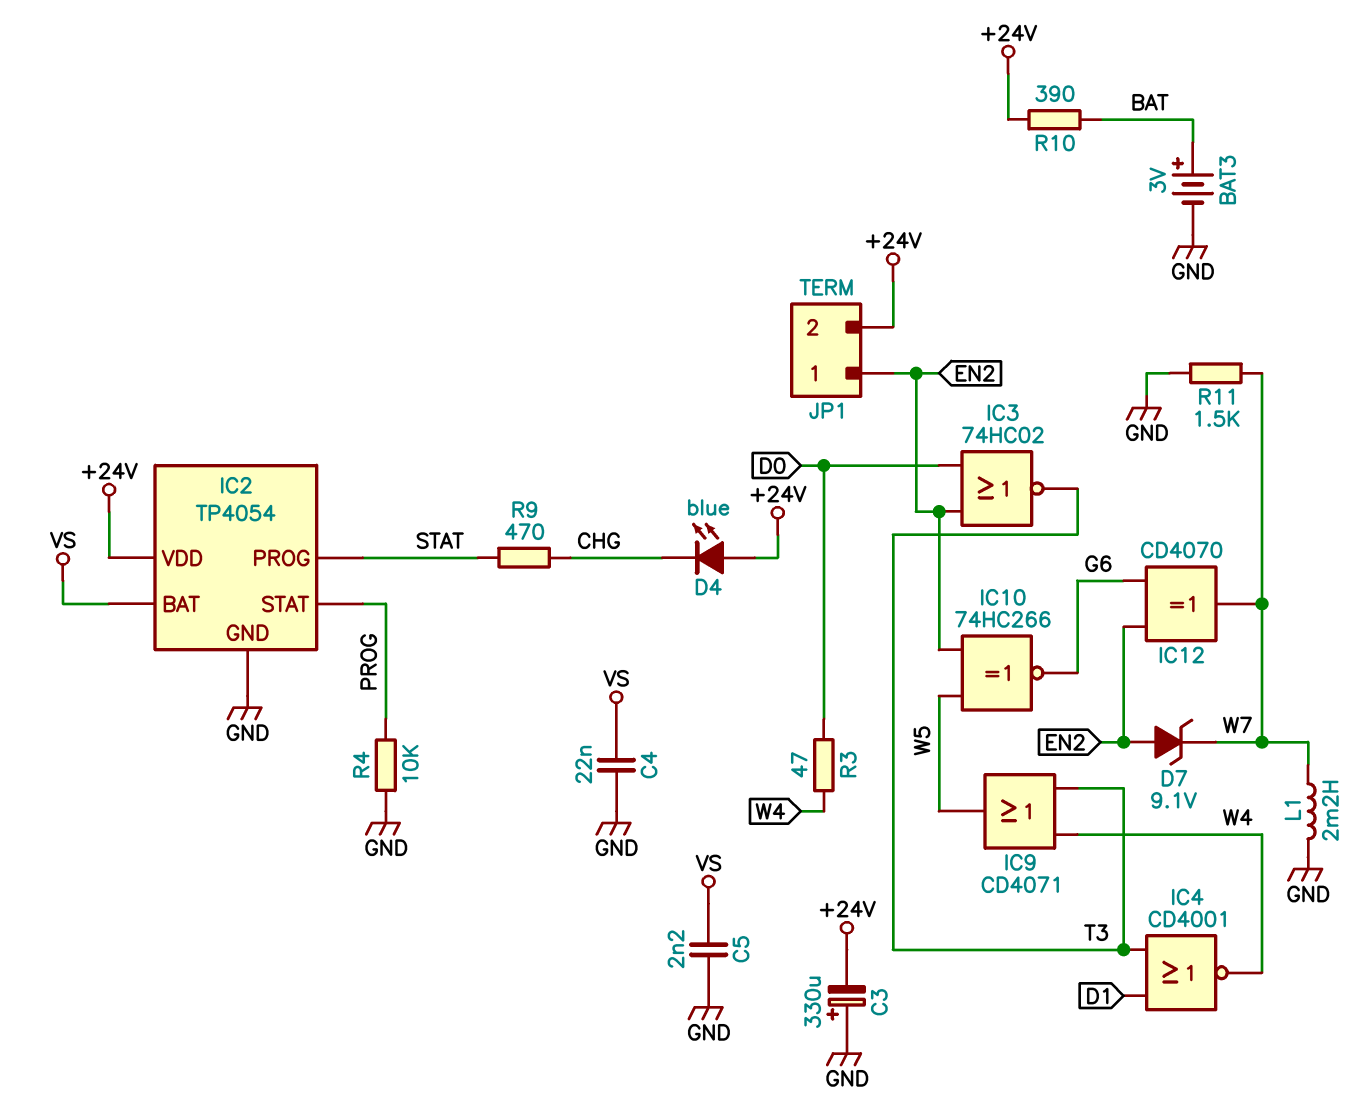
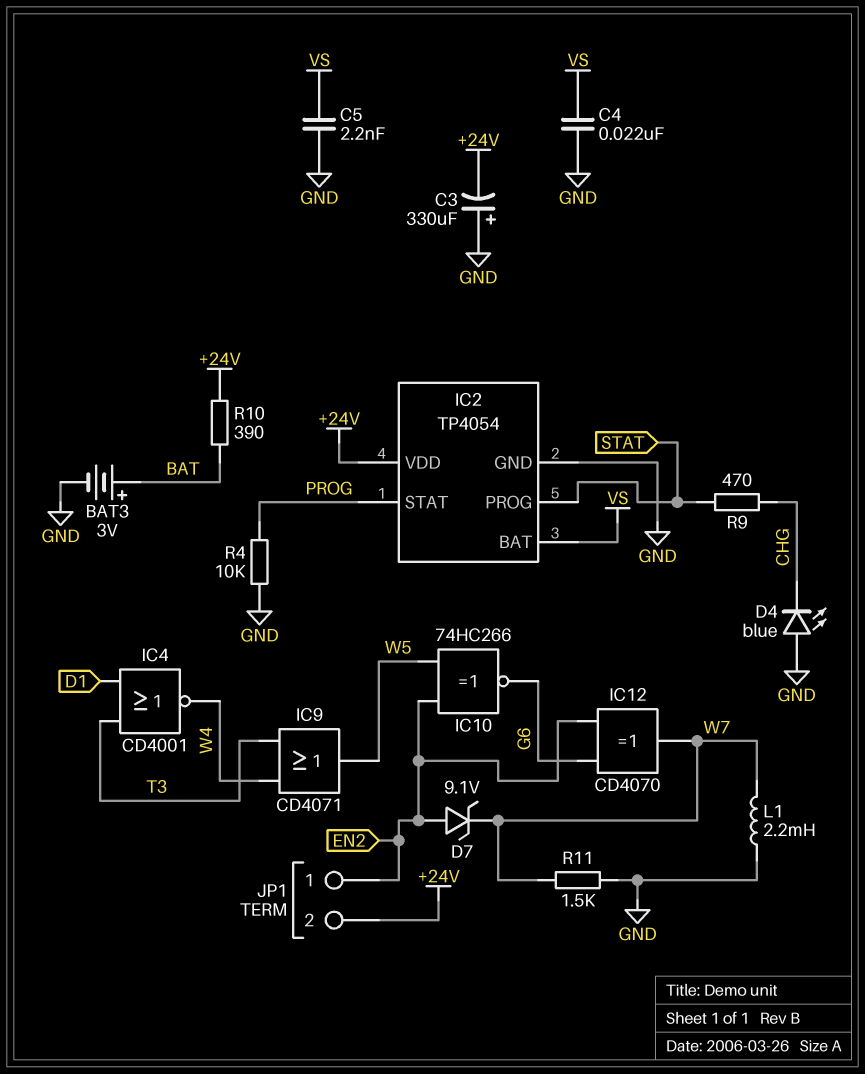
D4: LED blue (A +24V, K CHG) -> LED blue (A GND, K CHG)
IC3: NOR 74HC02 (in D0, in EN2, out T3) -> none
R3: 47 (D0, W4) -> none

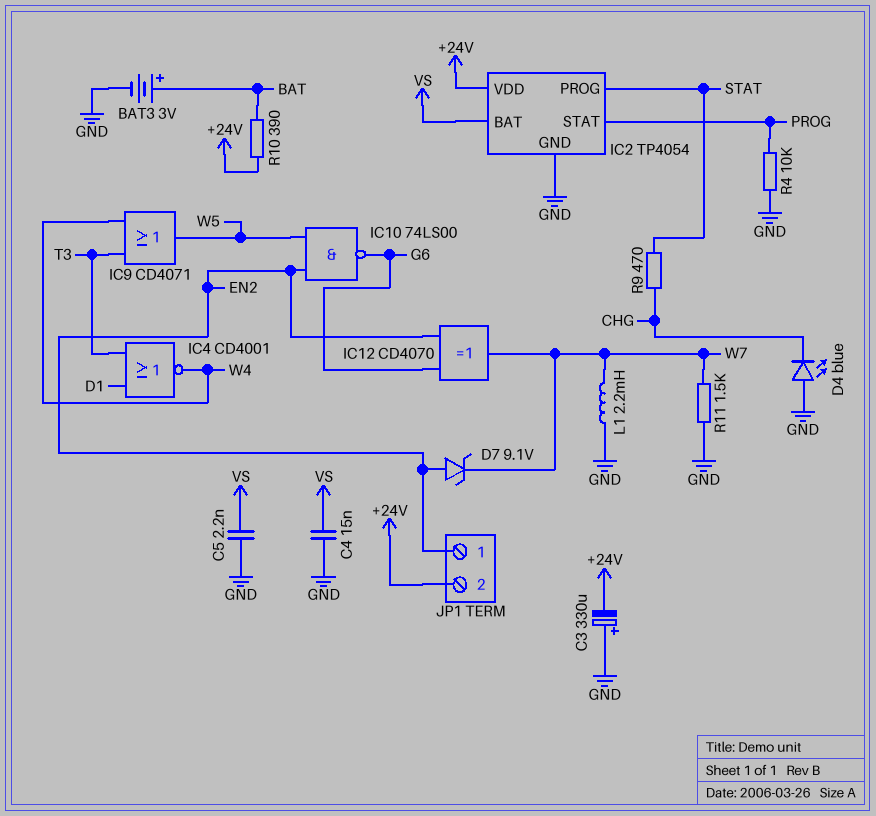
C4: 22nF (GND, VS) -> 15nF (GND, VS)
IC10: XNOR 74HC266 (in EN2, in W5, out G6) -> NAND 74LS00 (in EN2, in W5, out G6)

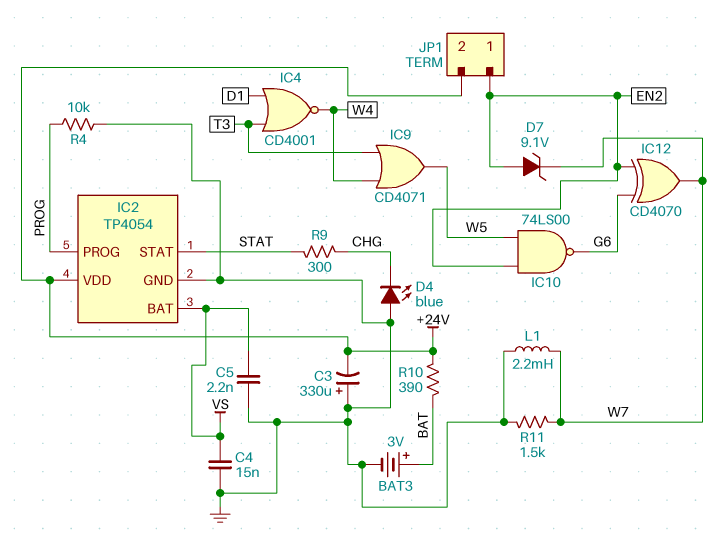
IC2 pin PROG: STAT -> PROG
IC2 pin STAT: PROG -> STAT
R9: 470 (CHG, STAT) -> 300 (CHG, STAT)

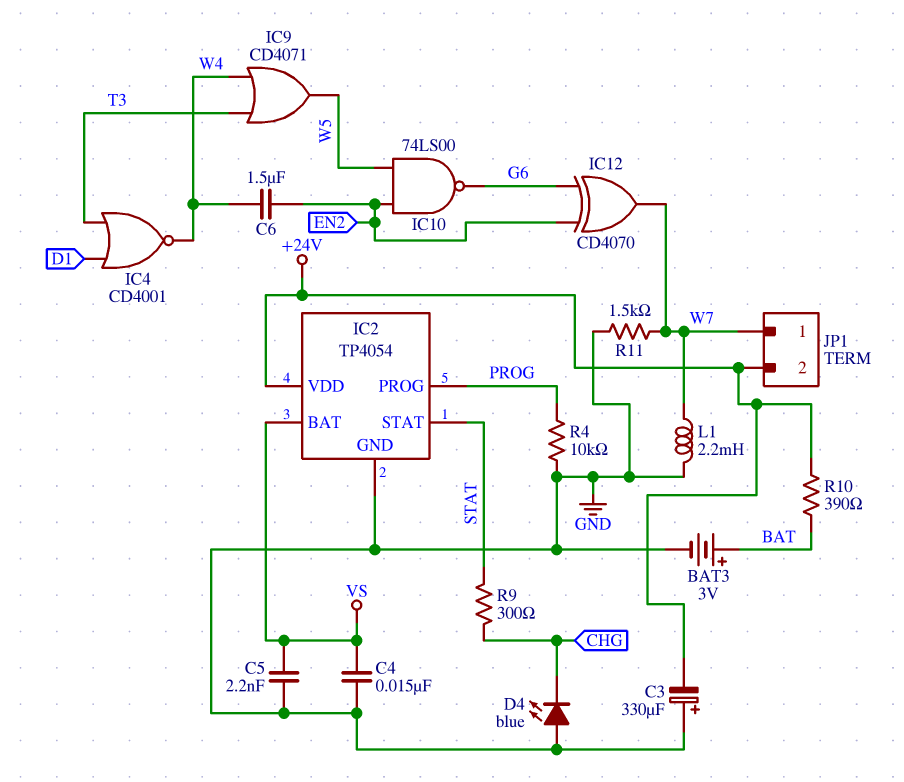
C6: none -> 1.5uF (EN2, W4)
D7: zener 9.1V (A EN2, K W7) -> none
JP1 pin 1: EN2 -> W7

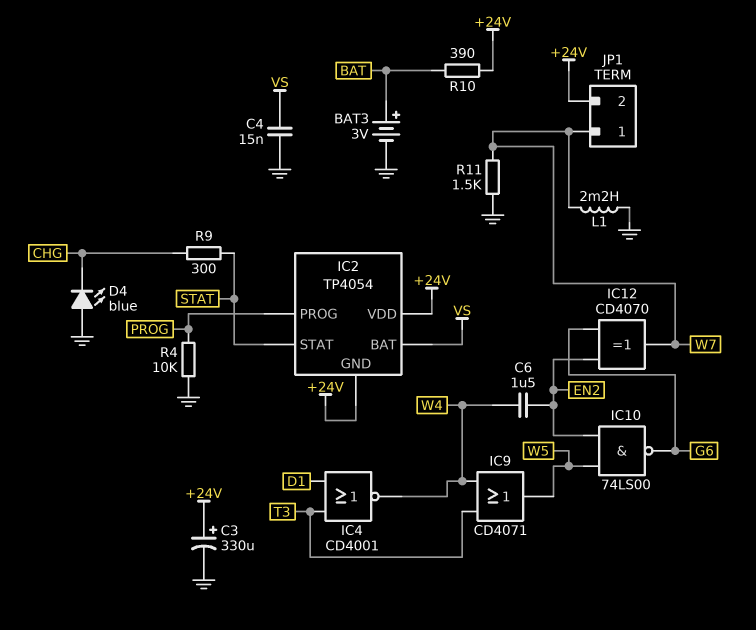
C3: 330uF (plus GND, minus +24V) -> 330uF (plus +24V, minus GND)
C5: 2.2nF (GND, VS) -> none
IC2 pin GND: GND -> +24V

